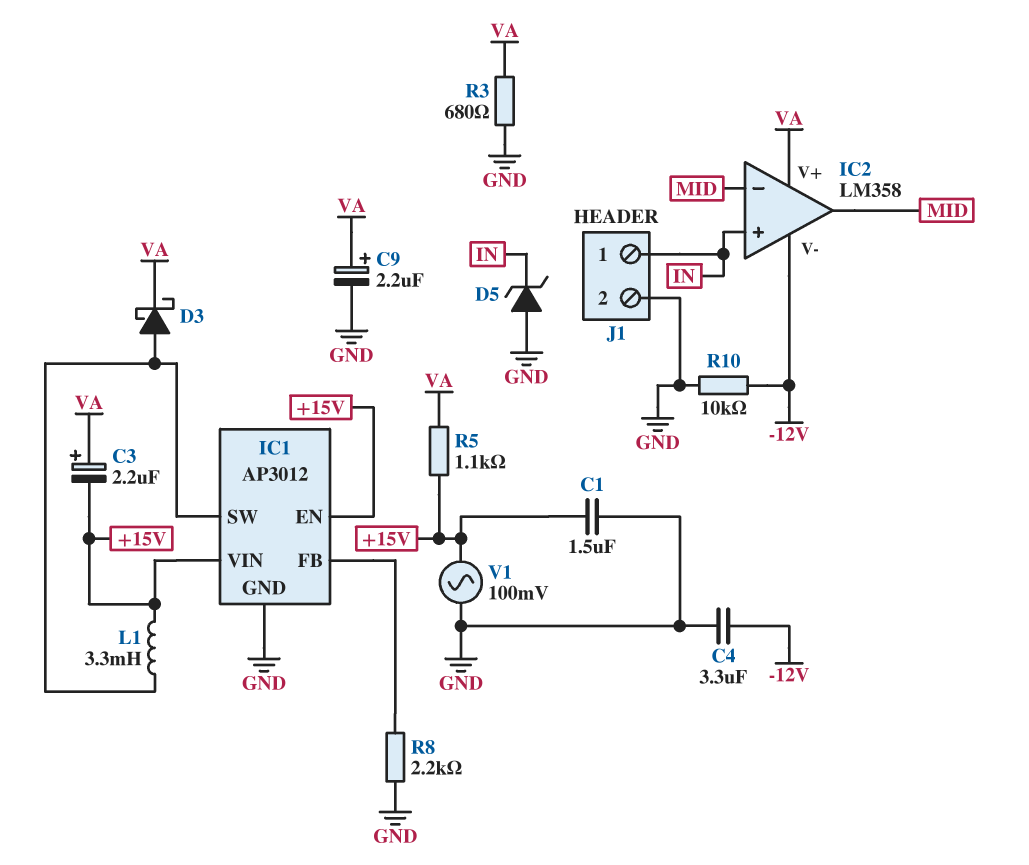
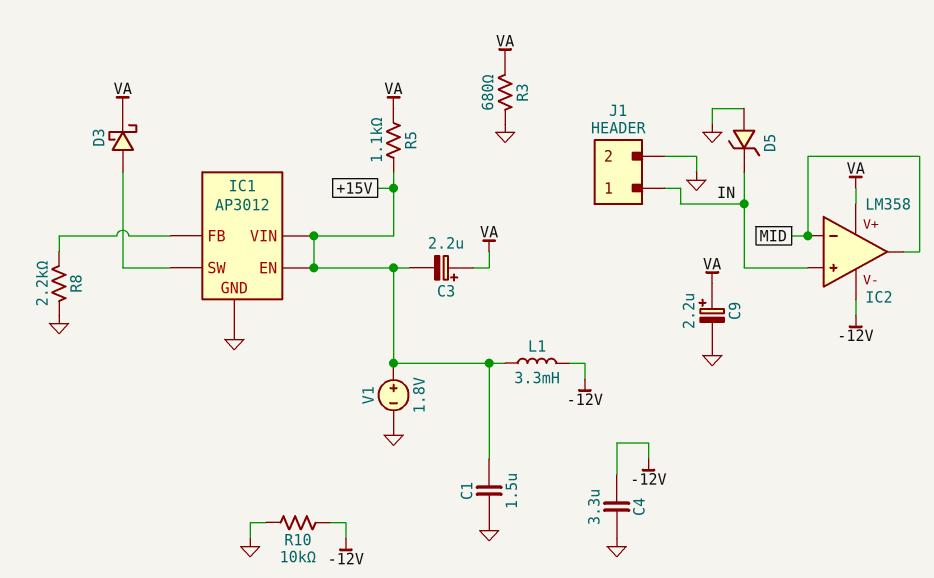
L1: 3.3mH (+15V, IC1/SW) -> 3.3mH (+15V, -12V)
V1: AC 100mV (+15V, GND) -> 1.8V (plus +15V, minus GND)

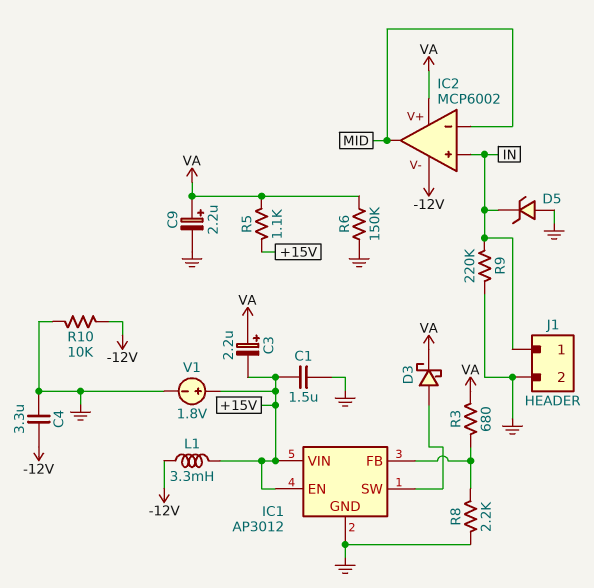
IC2: LM358 -> MCP6002
R3: 680 (GND, VA) -> 680 (IC1/FB, VA)
R6: none -> 150k (GND, VA)
R9: none -> 220k (GND, IN)

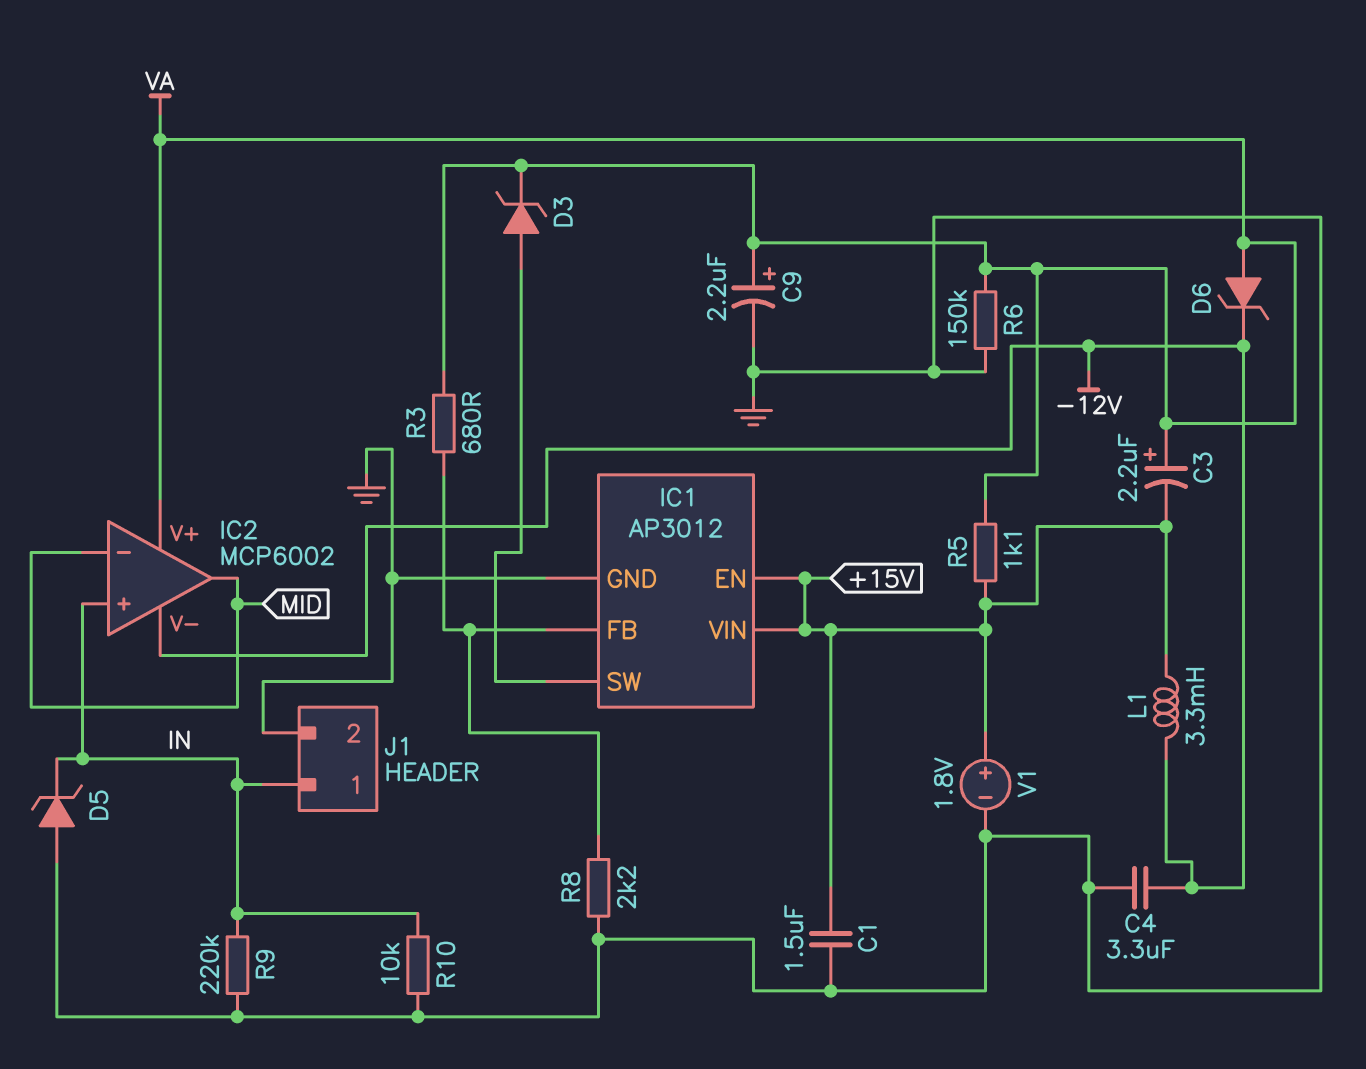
D3: schottky (A IC1/SW, K VA) -> zener (A IC1/SW, K VA)
D6: none -> zener (A VA, K -12V)
R10: 10k (-12V, GND) -> 10k (GND, IN)

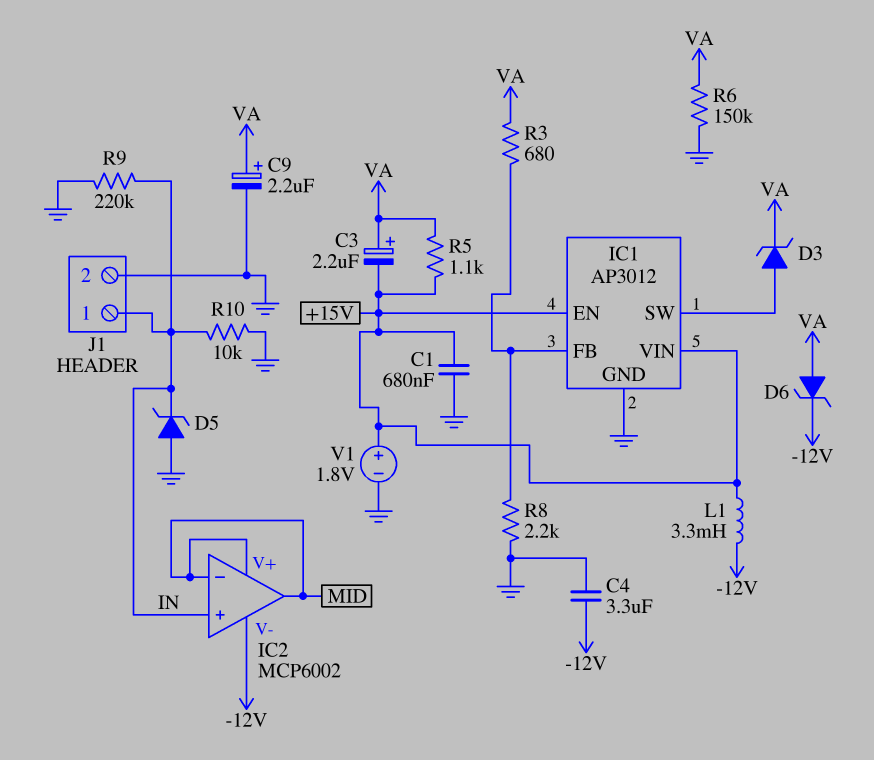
C1: 1.5uF (+15V, GND) -> 680nF (+15V, GND)
IC2 pin V+: VA -> MID

